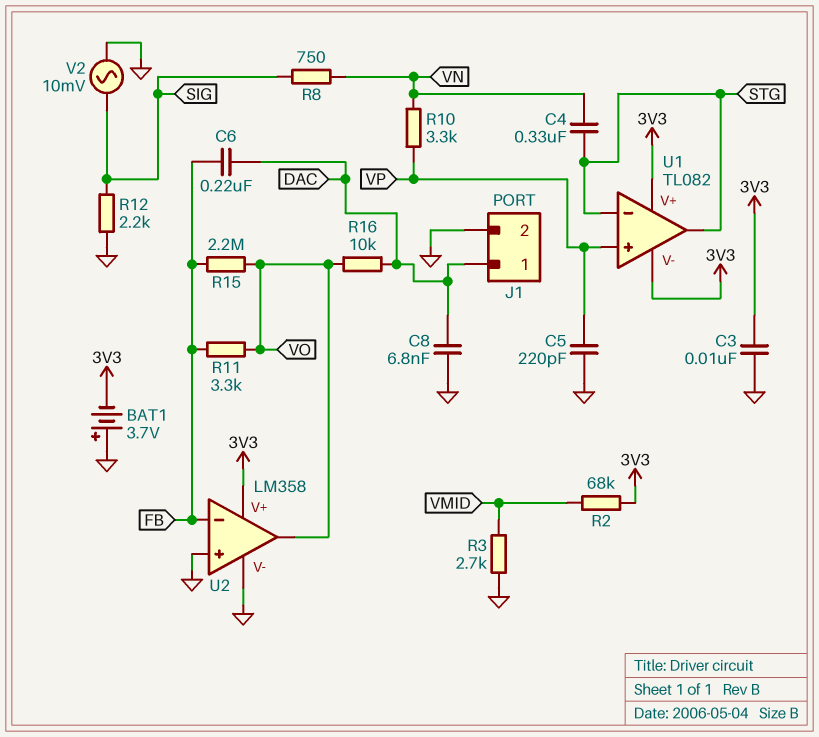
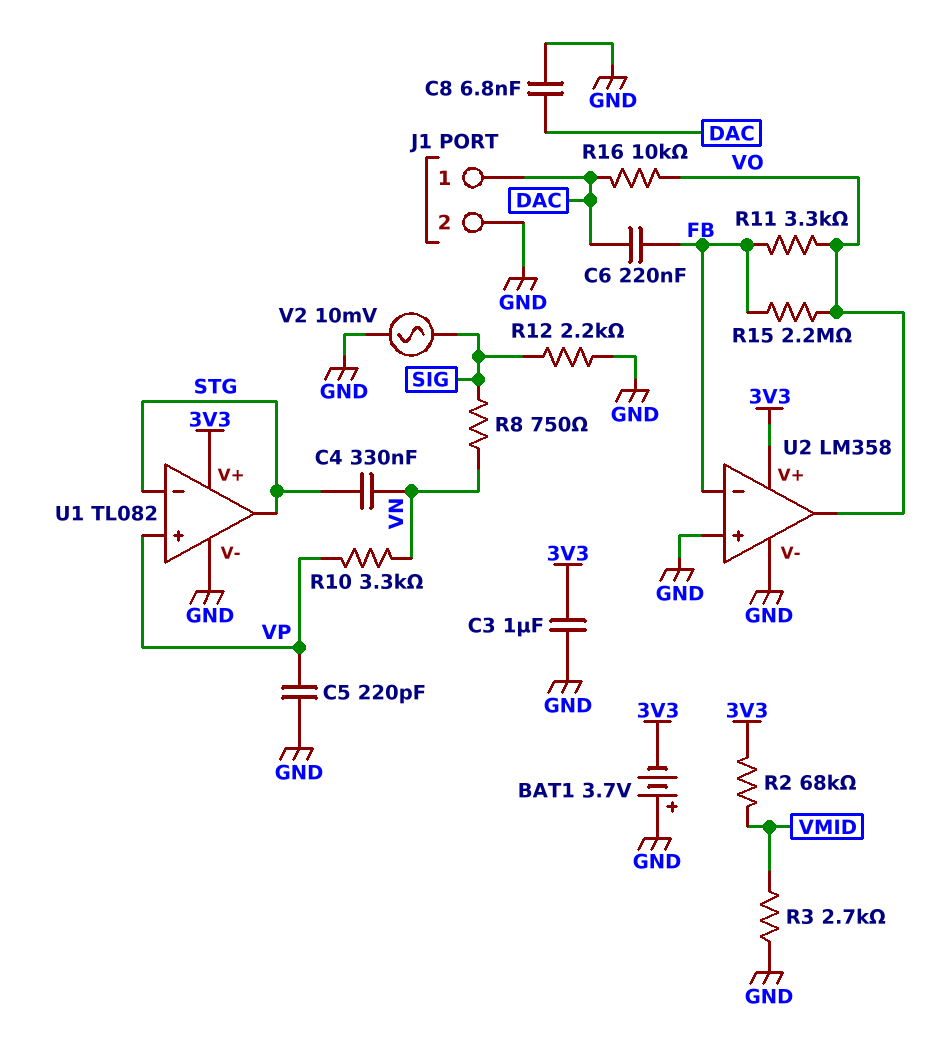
C3: 10nF (3V3, GND) -> 1uF (3V3, GND)
U1 pin V-: 3V3 -> GND

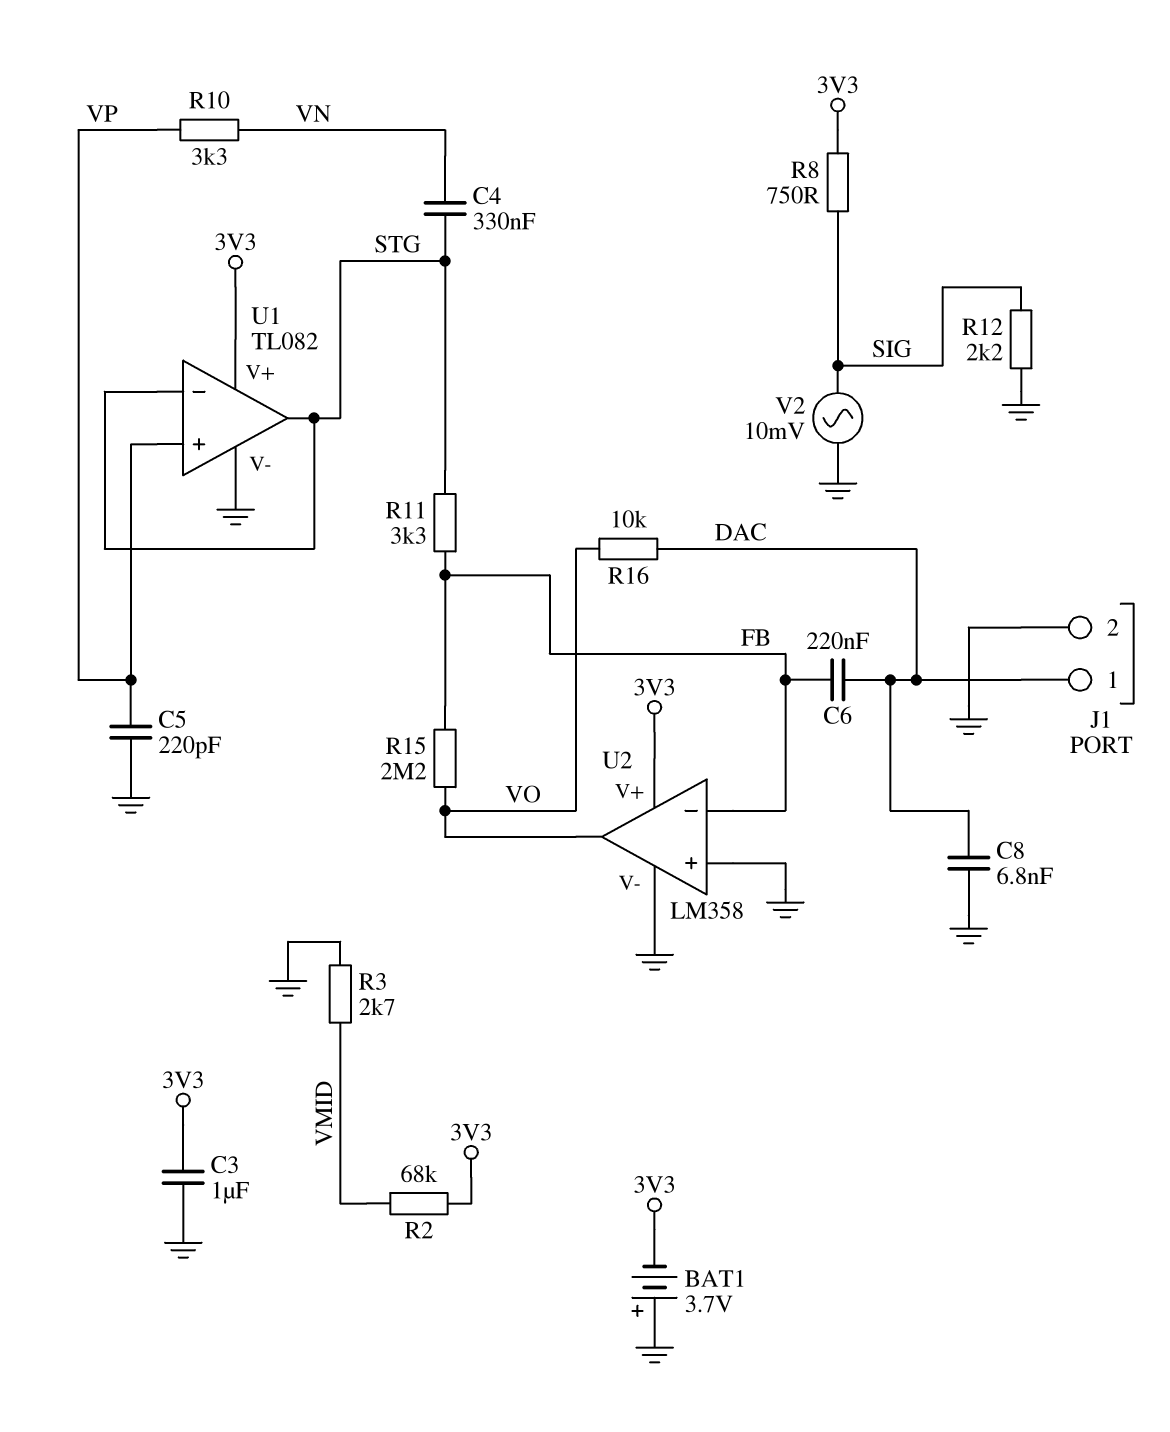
R8: 750 (SIG, VN) -> 750 (3V3, SIG)
R11: 3.3k (FB, VO) -> 3.3k (FB, STG)

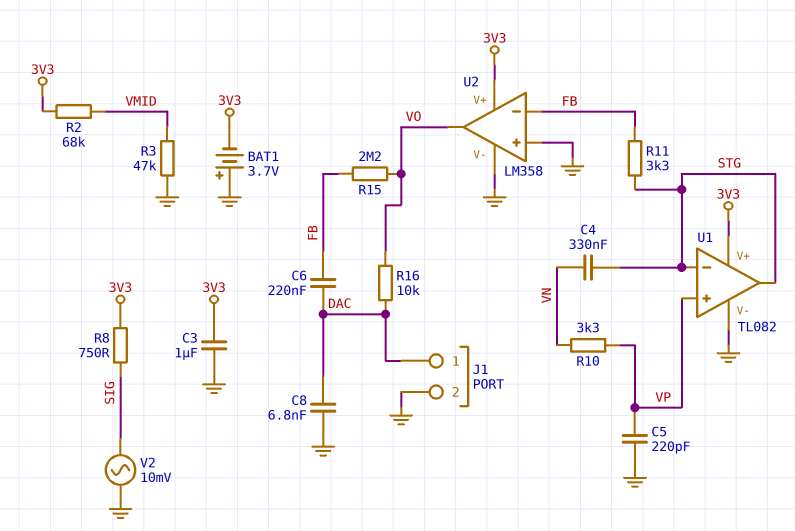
R3: 2.7k (GND, VMID) -> 47k (GND, VMID)
R12: 2.2k (GND, SIG) -> none

